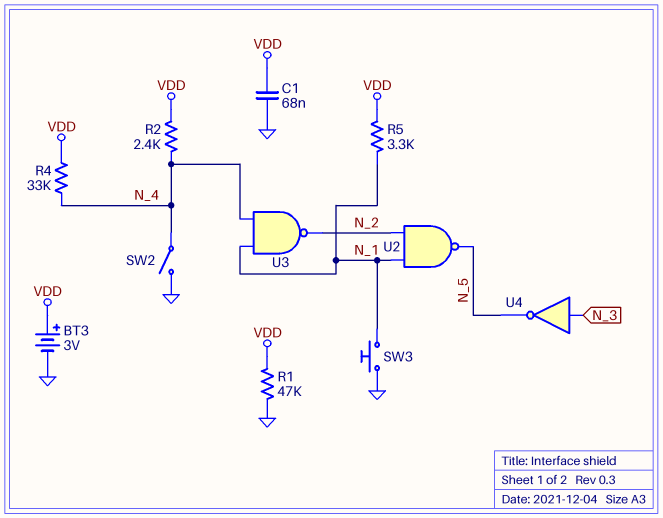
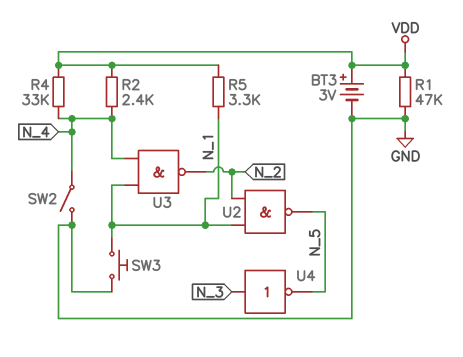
C1: 68nF (GND, VDD) -> none

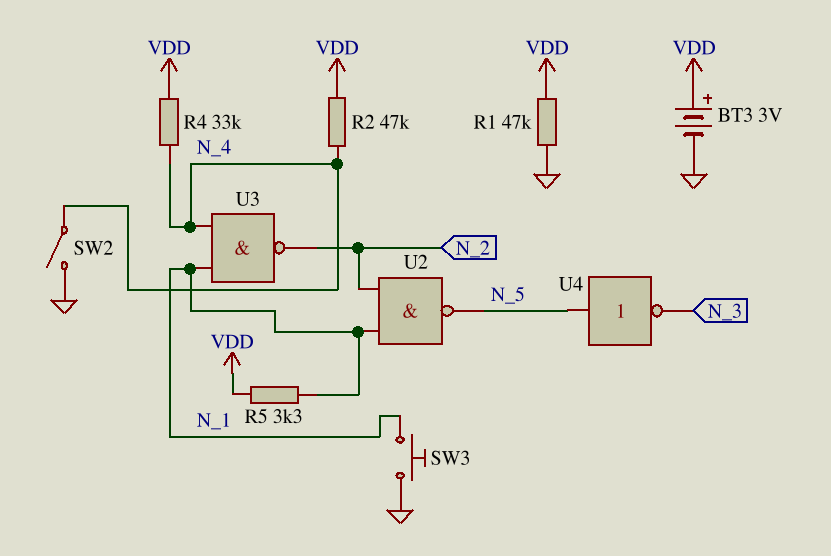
R2: 2.4k (N_4, VDD) -> 47k (N_4, VDD)
U4: NOT (in N_3, out N_5) -> NOT (in N_5, out N_3)

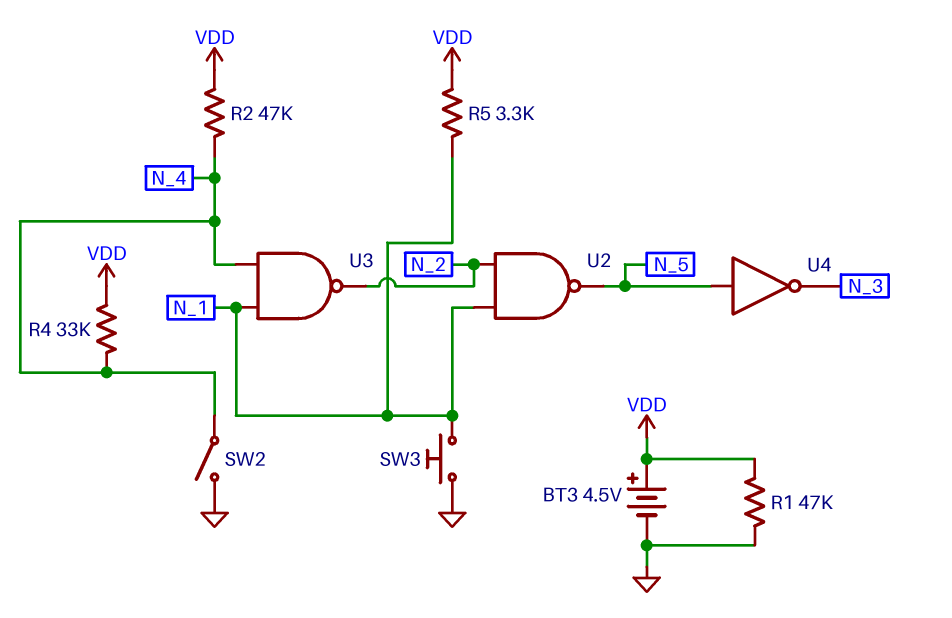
BT3: 3V (plus VDD, minus GND) -> 4.5V (plus VDD, minus GND)

